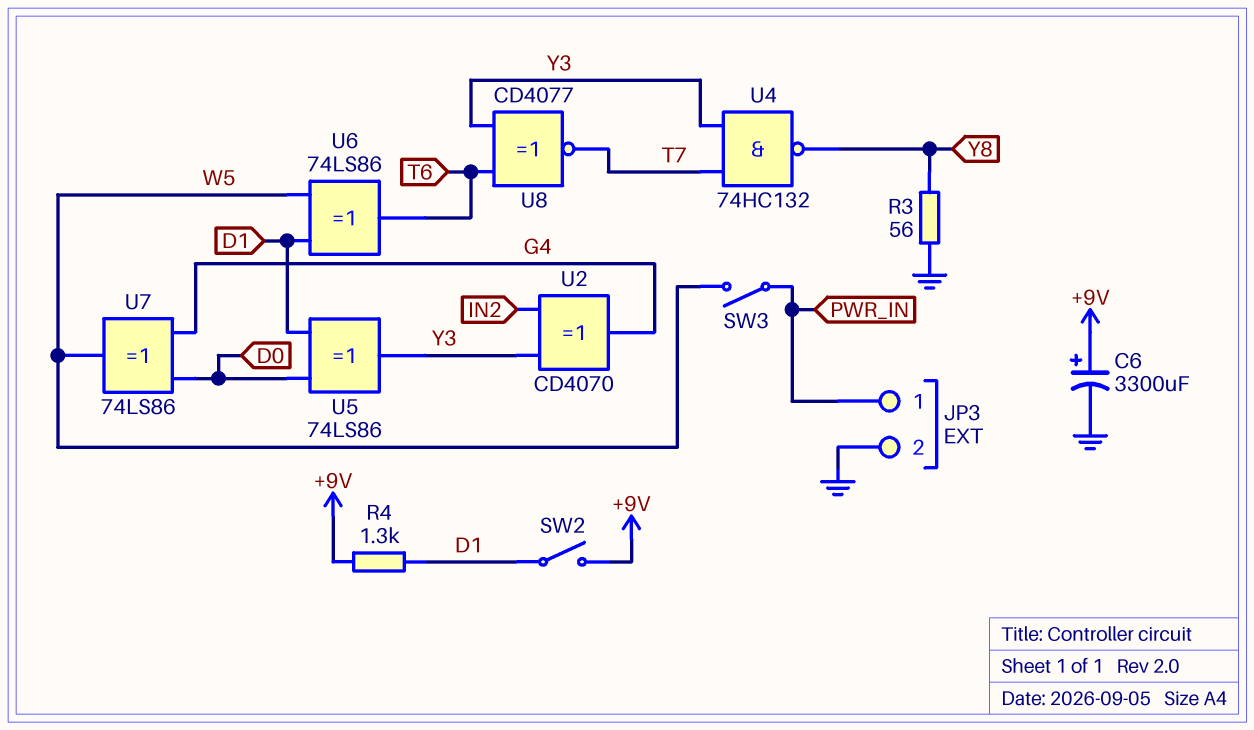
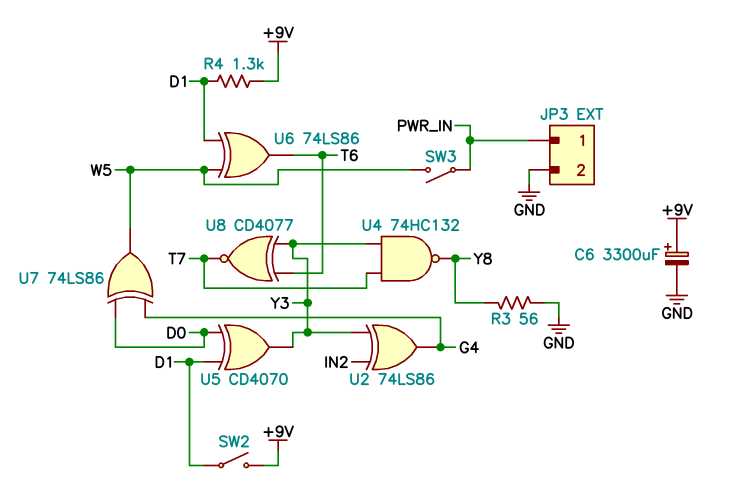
U2: XOR CD4070 (in IN2, in Y3, out G4) -> XOR 74LS86 (in IN2, in Y3, out G4)
U5: XOR 74LS86 (in D0, in D1, out Y3) -> XOR CD4070 (in D0, in D1, out Y3)

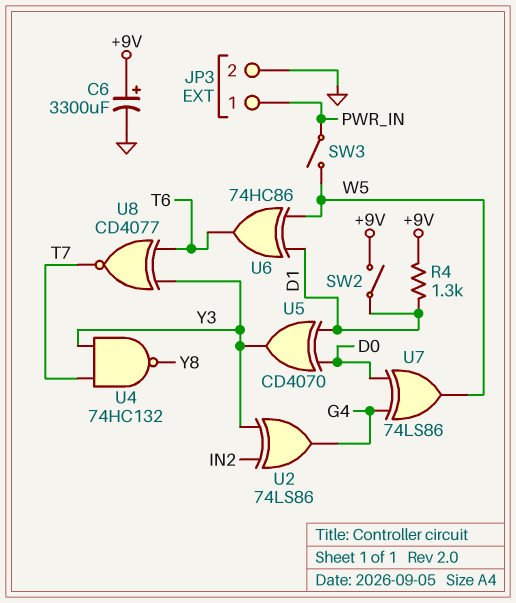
R3: 56 (GND, Y8) -> none
U6: XOR 74LS86 (in D1, in W5, out T6) -> XOR 74HC86 (in D1, in W5, out T6)

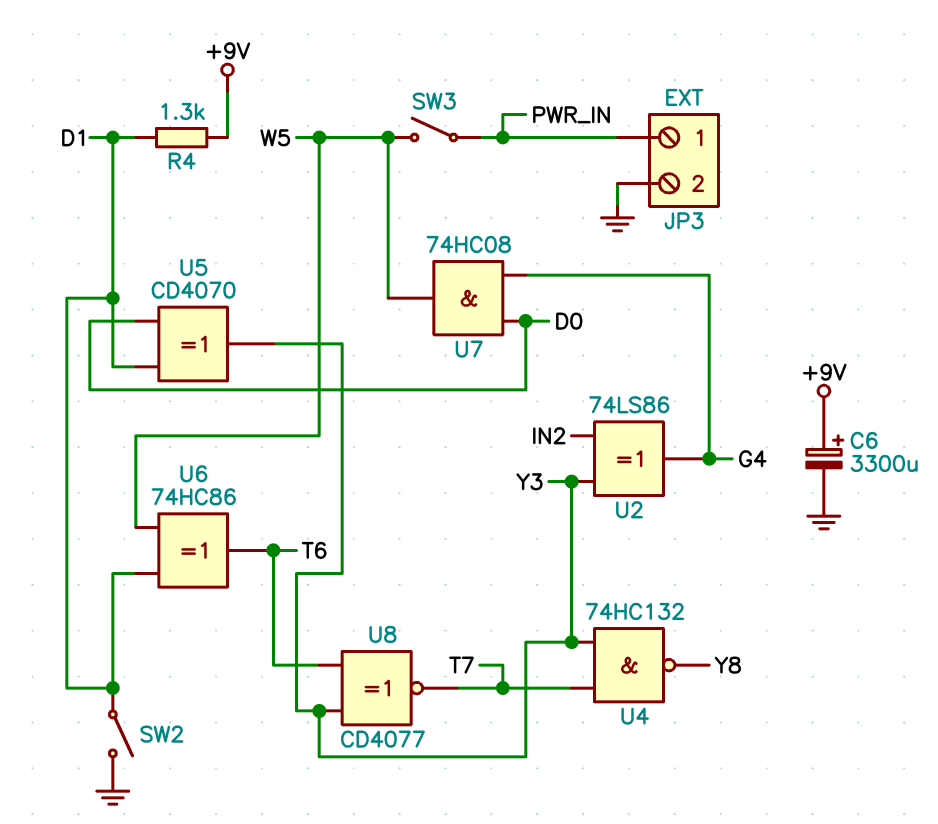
SW2: switch (+9V, D1) -> switch (D1, GND)
U7: XOR 74LS86 (in D0, in G4, out W5) -> AND 74HC08 (in D0, in G4, out W5)

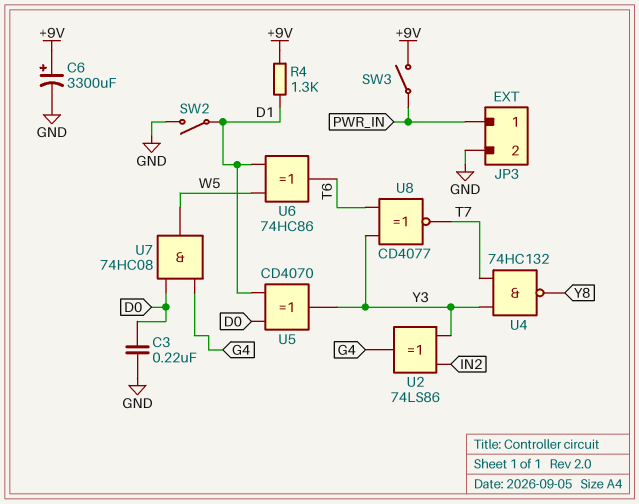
C3: none -> 220nF (D0, GND)
SW3: switch (PWR_IN, W5) -> switch (+9V, PWR_IN)

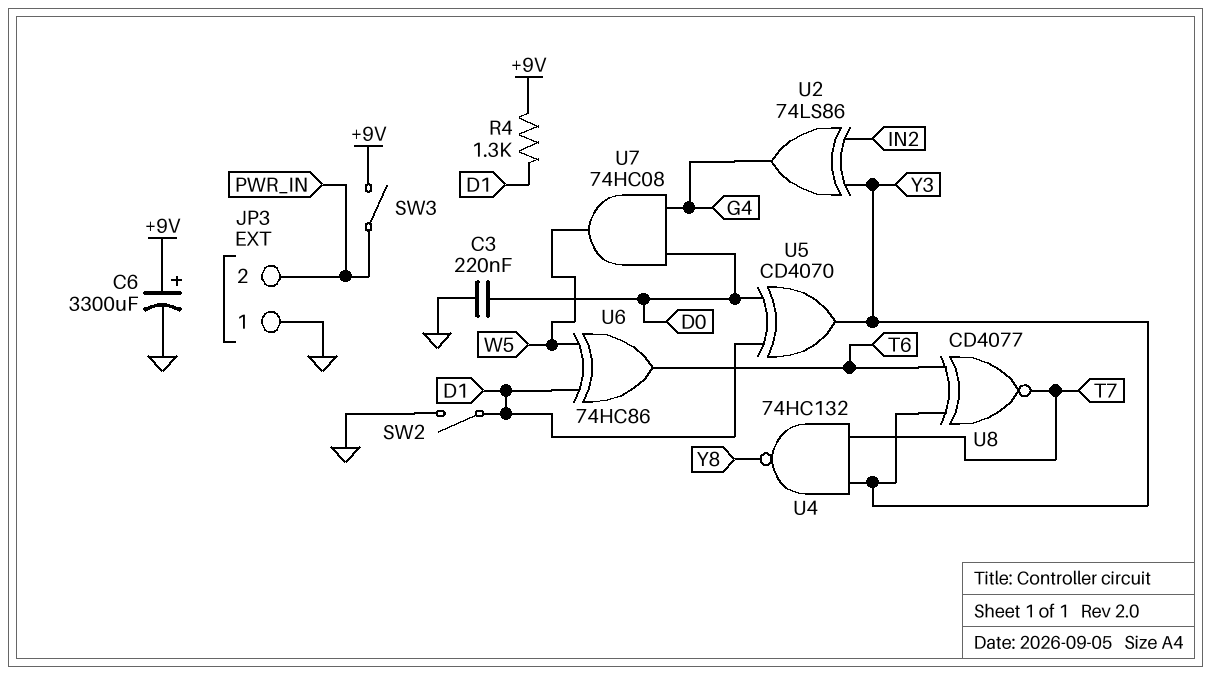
JP3 pin 1: PWR_IN -> GND
JP3 pin 2: GND -> PWR_IN

